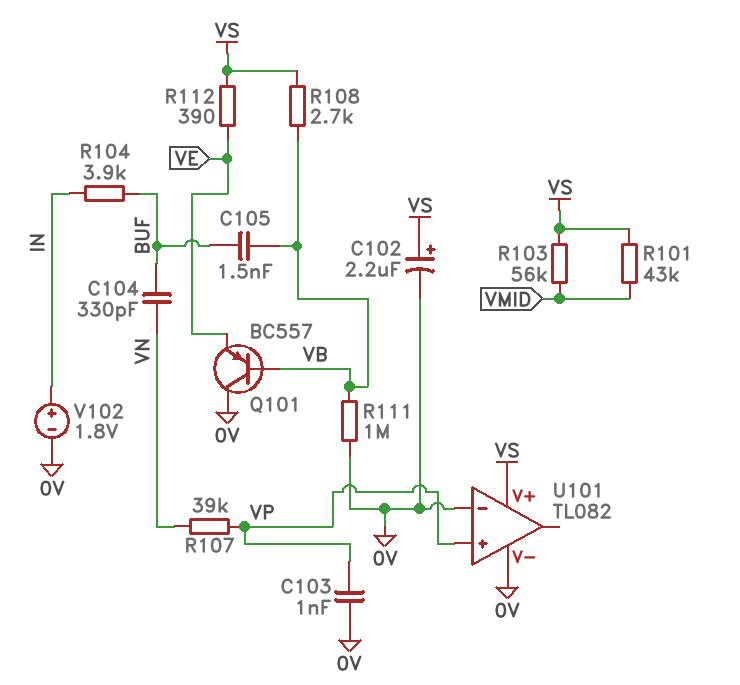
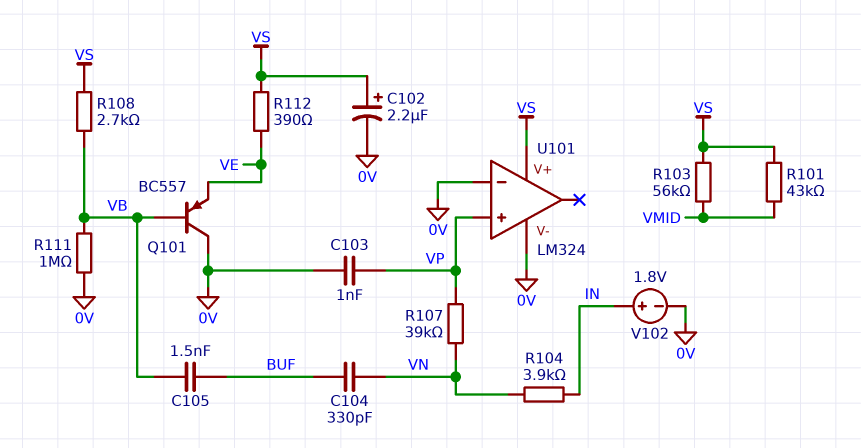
R104: 3.9k (BUF, IN) -> 3.9k (IN, VN)
U101: TL082 -> LM324

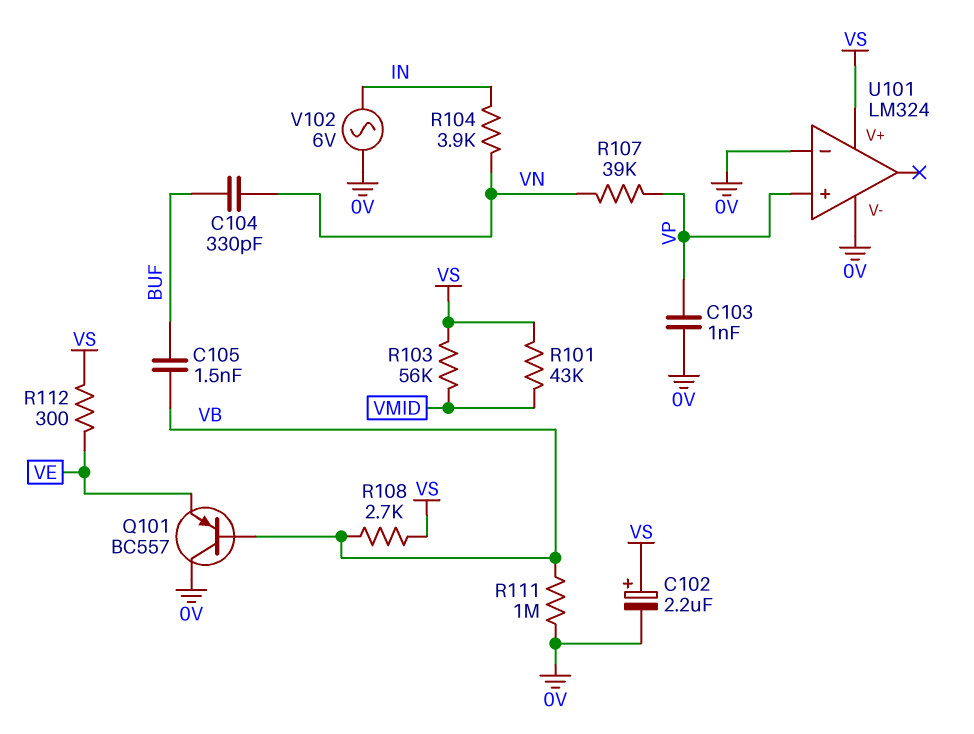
R112: 390 (VE, VS) -> 300 (VE, VS)
V102: 1.8V (plus IN, minus 0V) -> AC 6V (0V, IN)

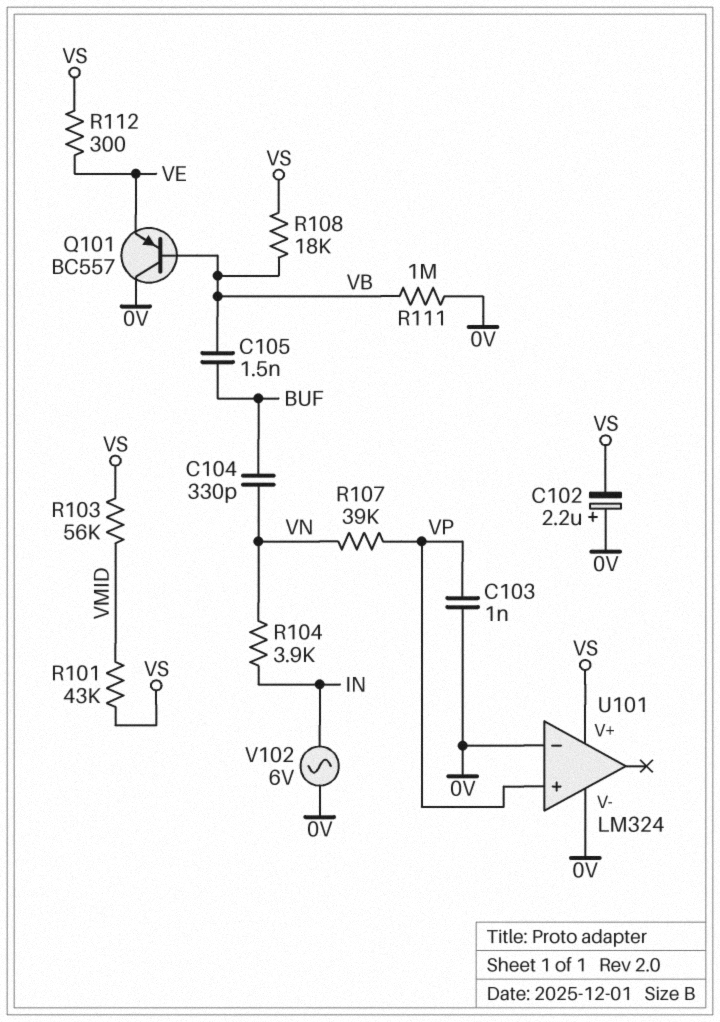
C102: 2.2uF (plus VS, minus 0V) -> 2.2uF (plus 0V, minus VS)
R108: 2.7k (VB, VS) -> 18k (VB, VS)

